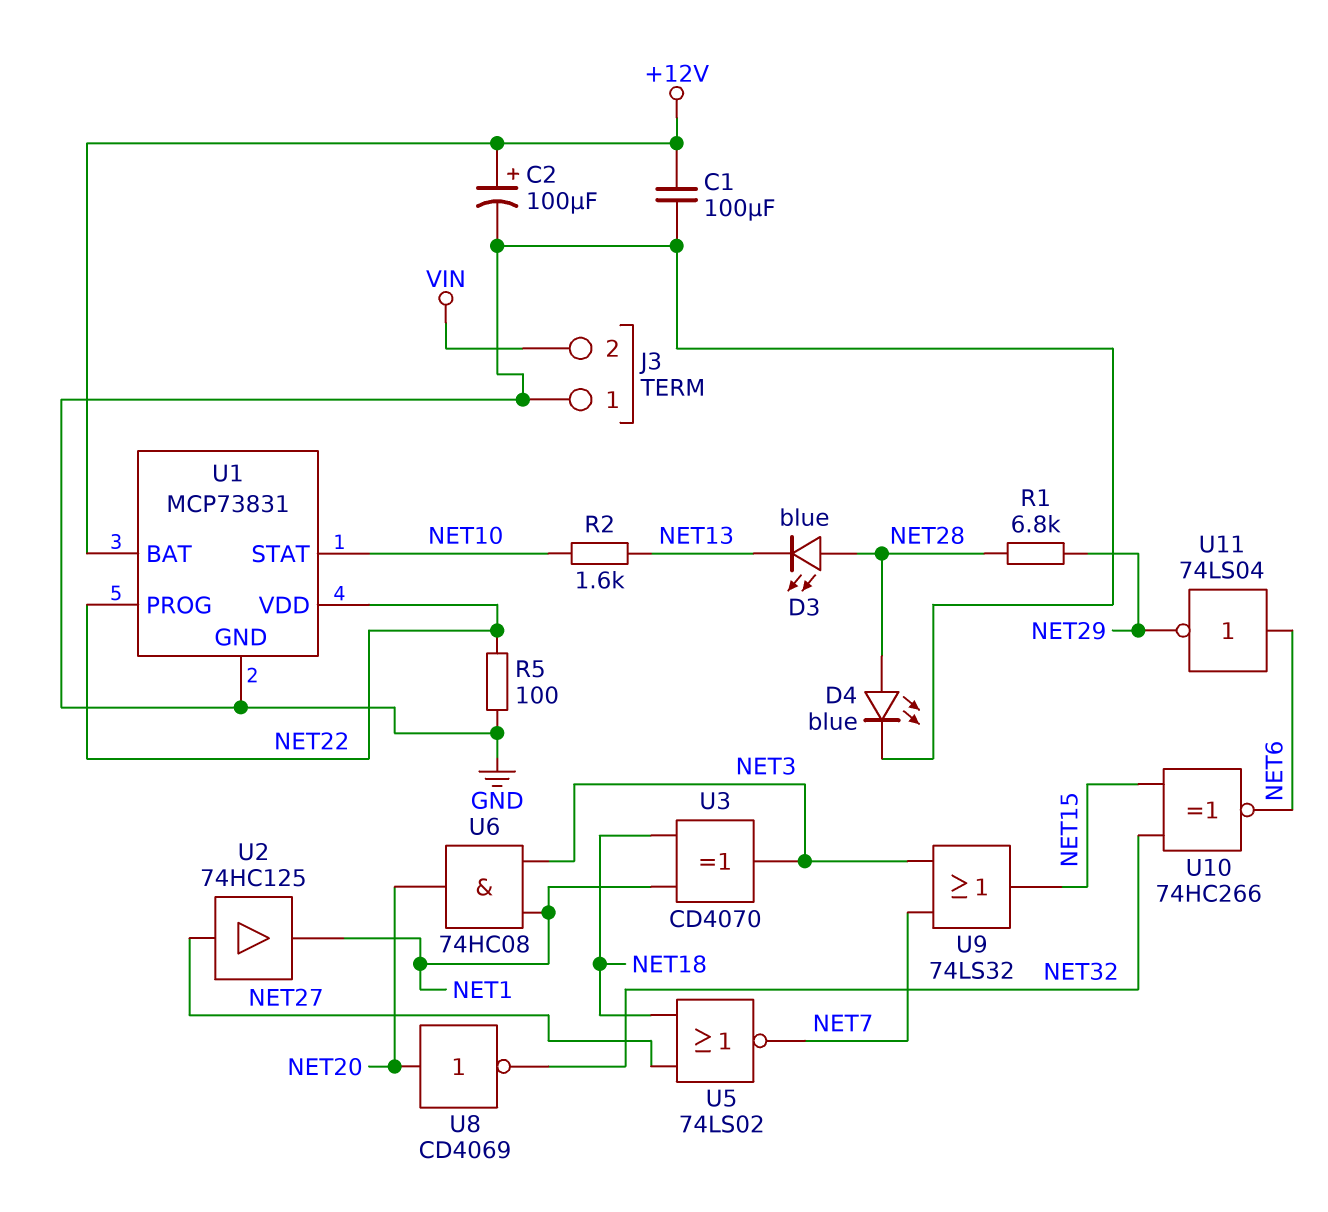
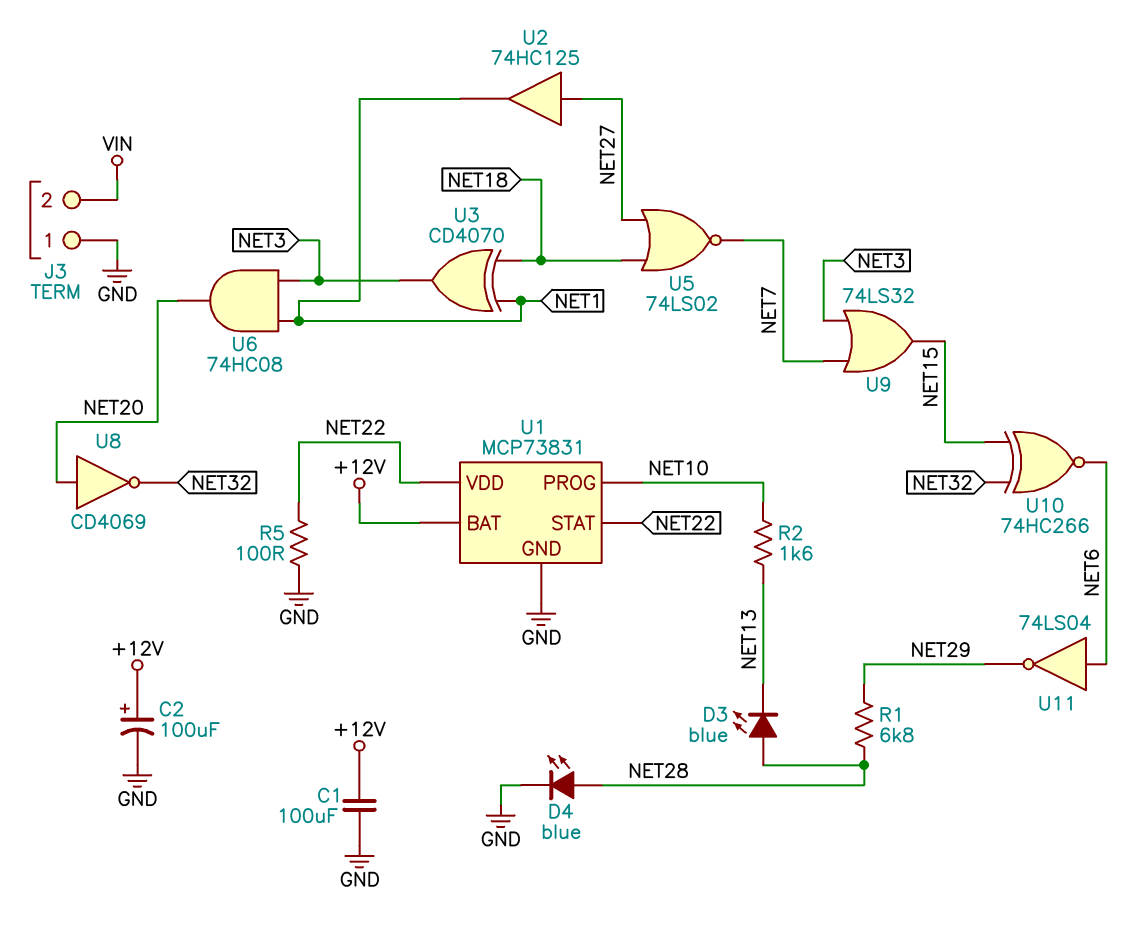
U1 pin PROG: NET22 -> NET10
U1 pin STAT: NET10 -> NET22

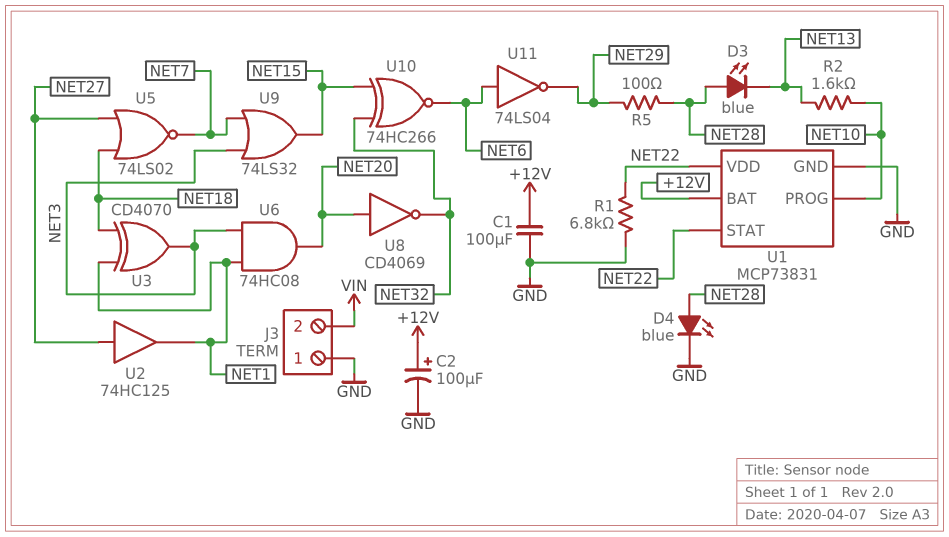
R1: 6.8k (NET28, NET29) -> 6.8k (GND, NET22)
R5: 100 (GND, NET22) -> 100 (NET28, NET29)

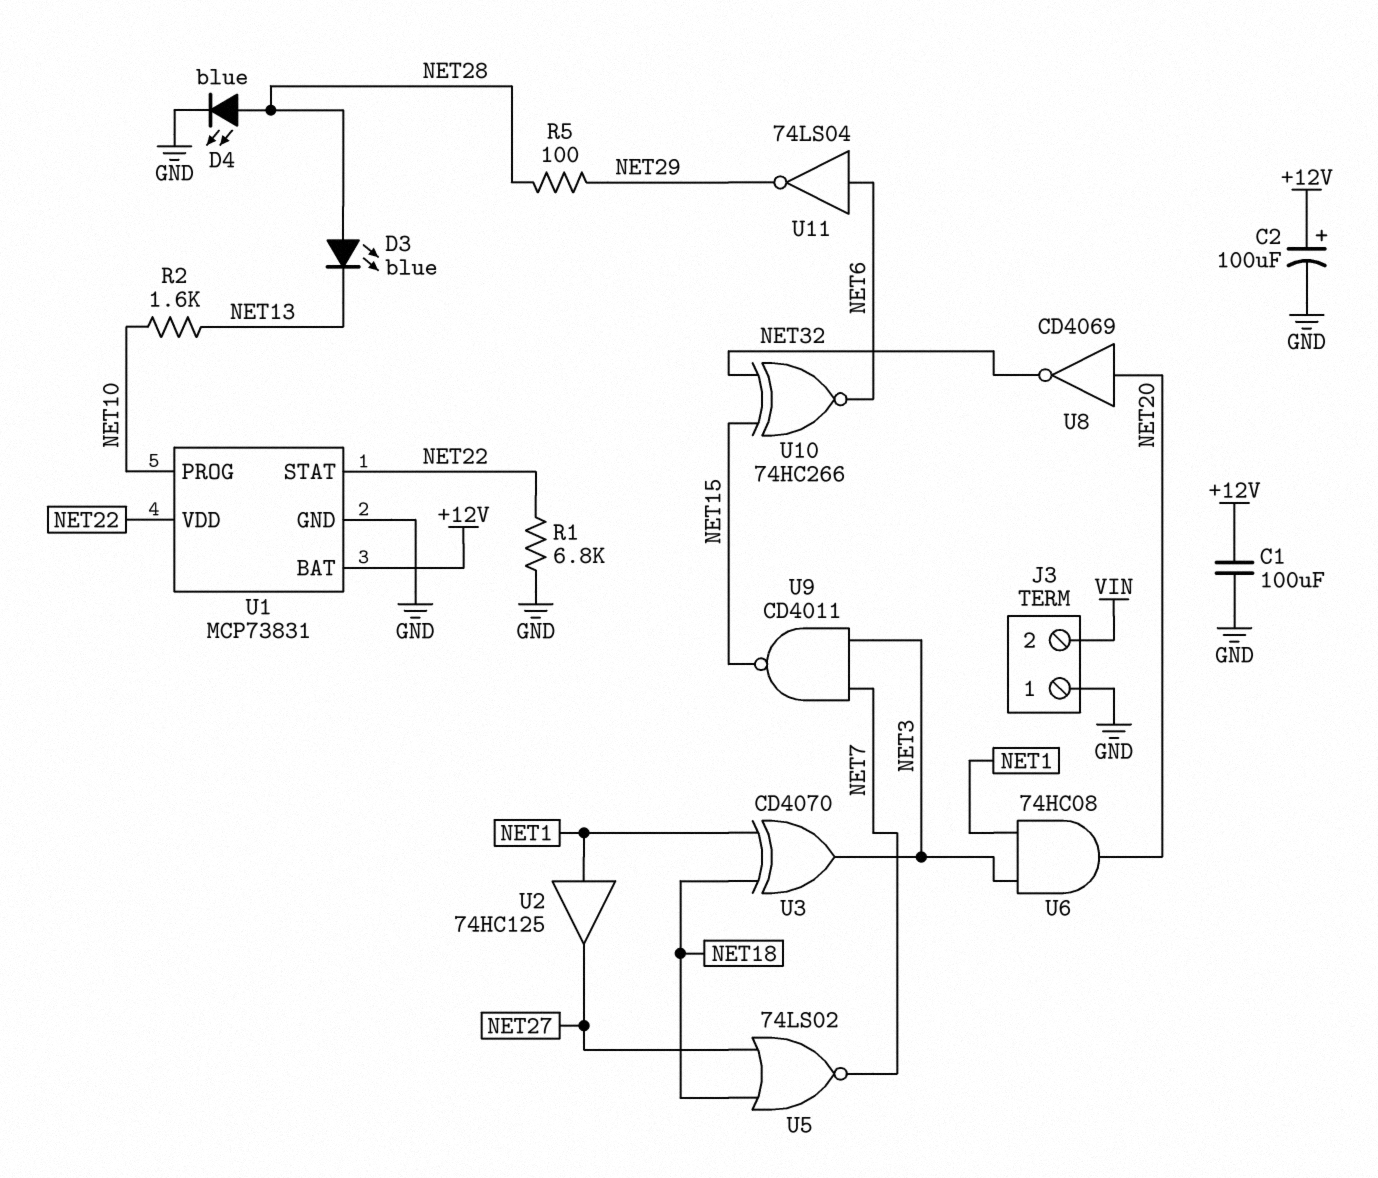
U2: buffer 74HC125 (in NET27, out NET1) -> buffer 74HC125 (in NET1, out NET27)
U9: OR 74LS32 (in NET3, in NET7, out NET15) -> NAND CD4011 (in NET3, in NET7, out NET15)

